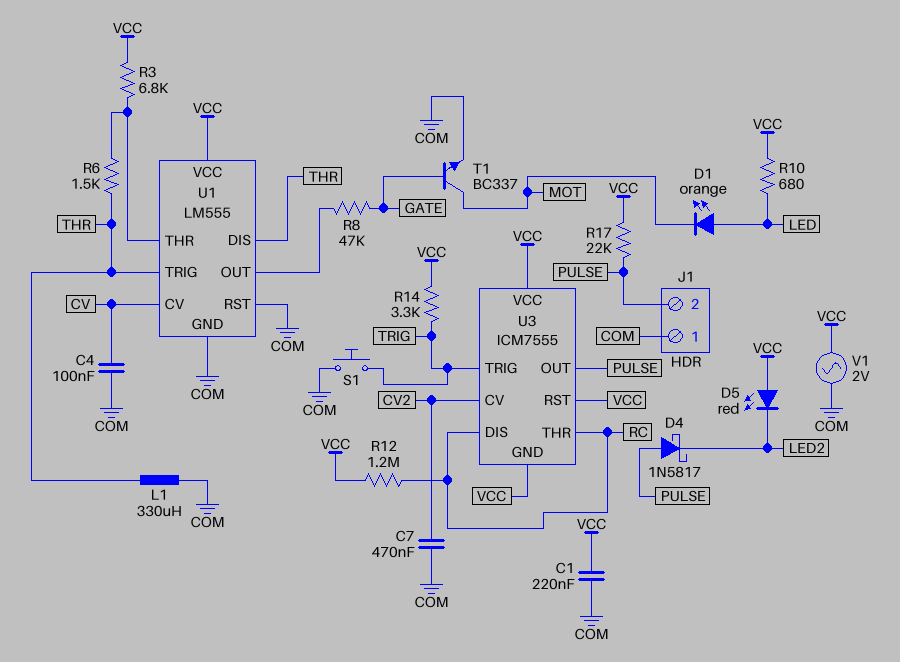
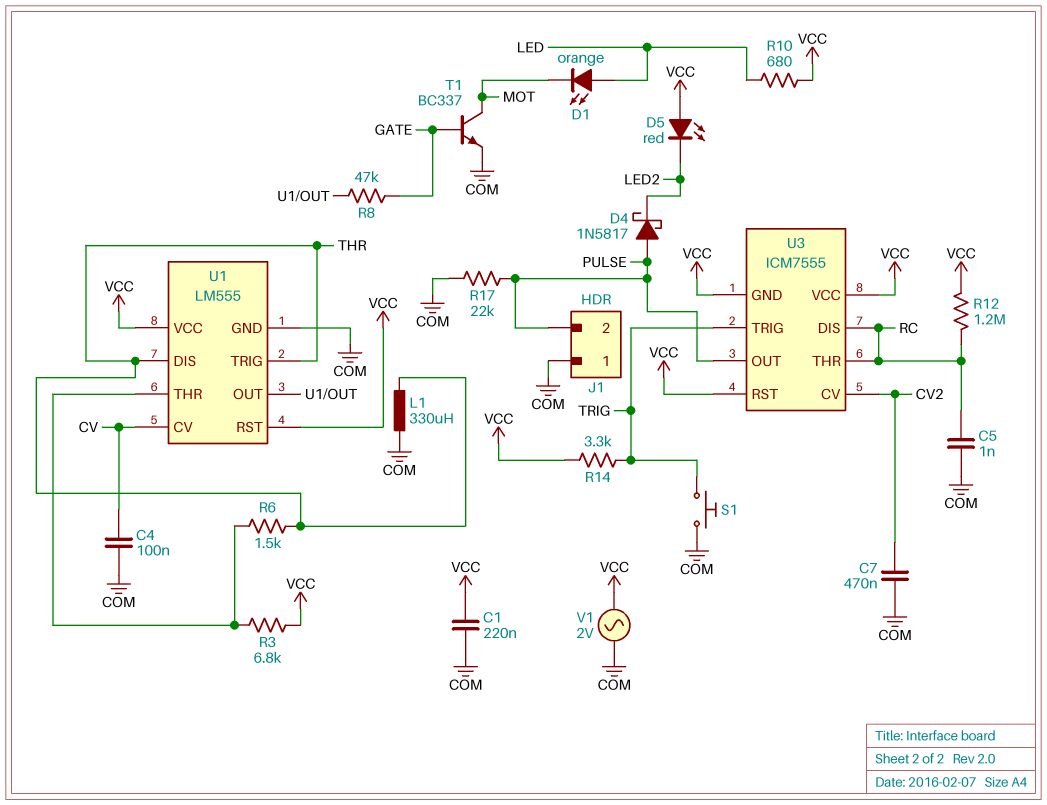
C5: none -> 1nF (COM, RC)
R17: 22k (PULSE, VCC) -> 22k (COM, PULSE)
U1 pin RST: COM -> VCC

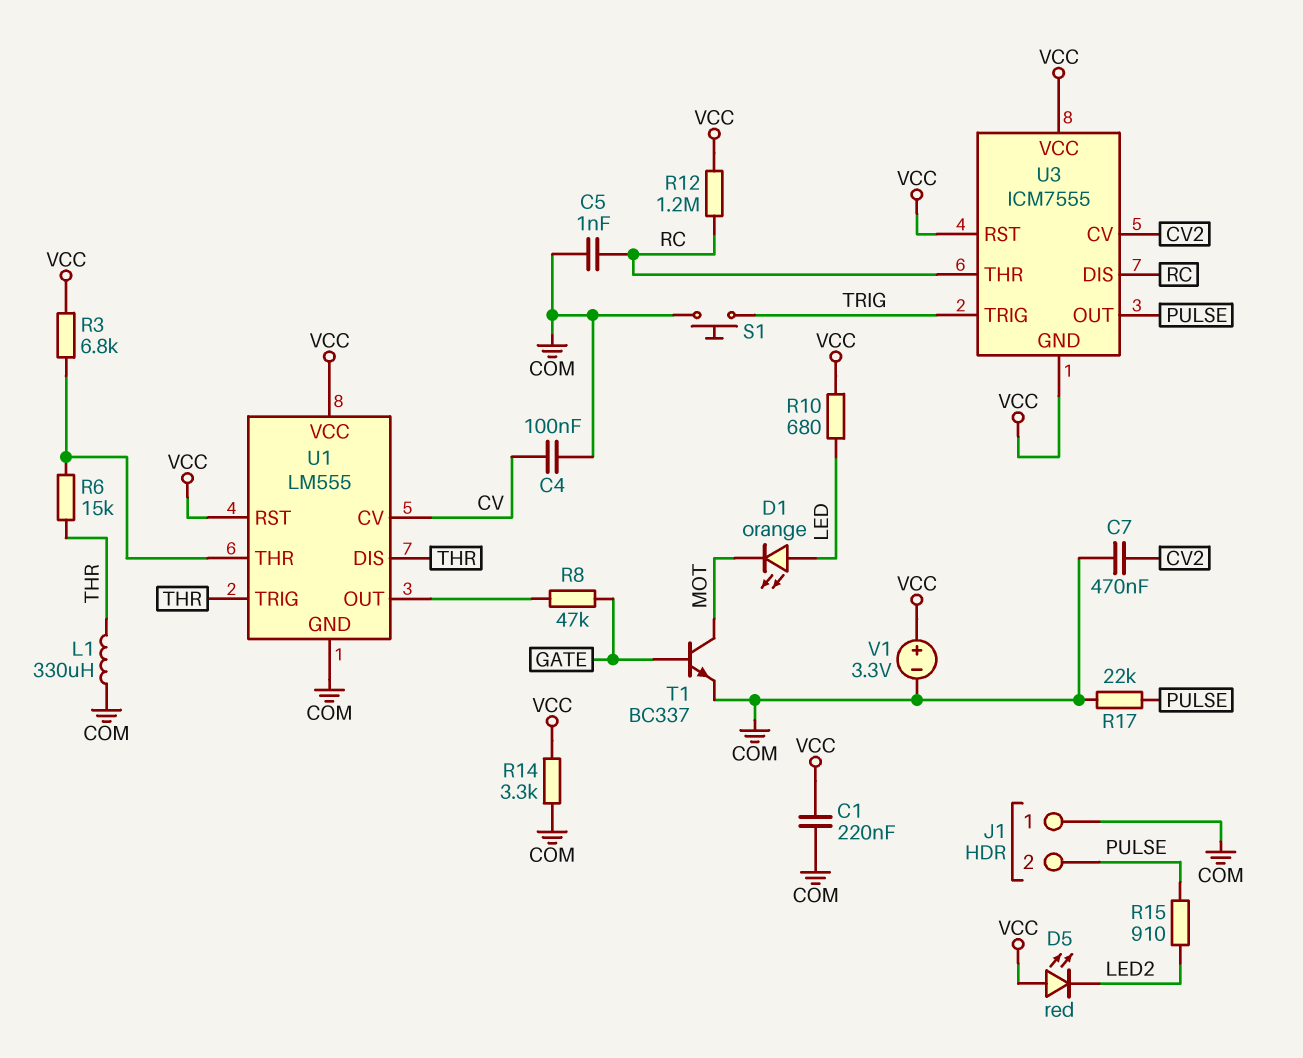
D4: schottky 1N5817 (A PULSE, K LED2) -> none
R6: 1.5k (THR, U1/THR) -> 15k (THR, U1/THR)
R14: 3.3k (TRIG, VCC) -> 3.3k (COM, VCC)
R15: none -> 910 (LED2, PULSE)
V1: AC 2V (COM, VCC) -> 3.3V (plus VCC, minus COM)

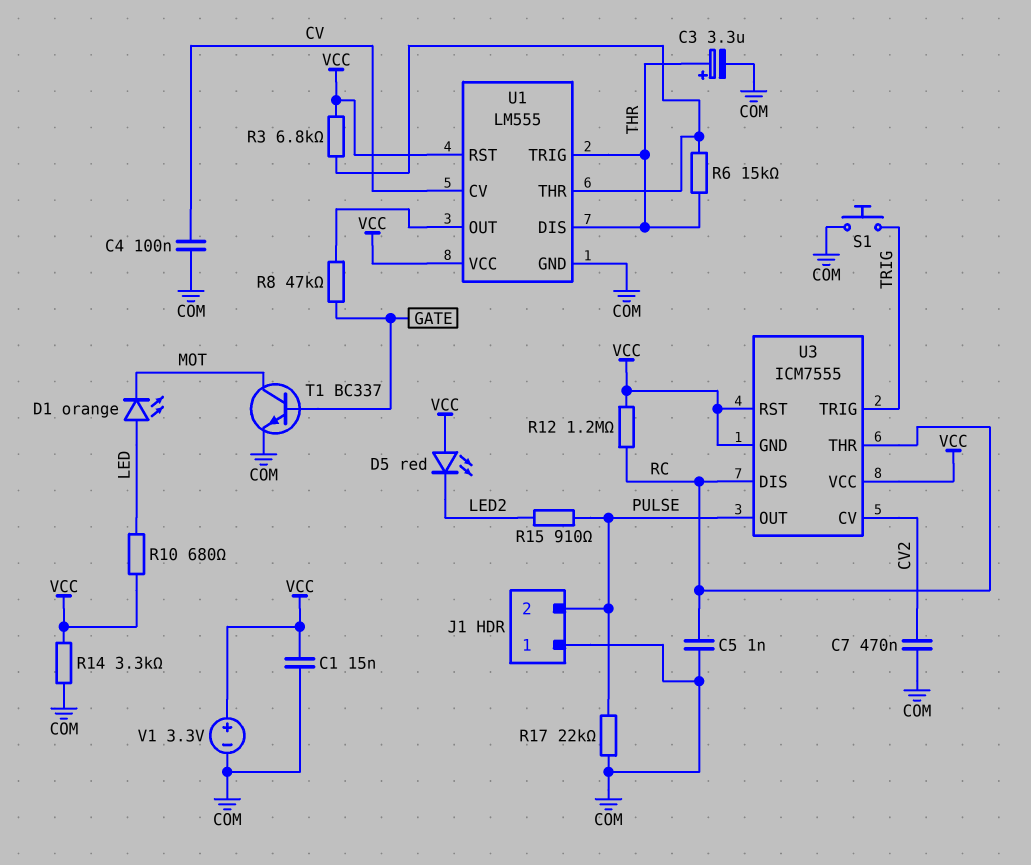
C1: 220nF (COM, VCC) -> 15nF (COM, VCC)
C3: none -> 3.3uF (plus THR, minus COM)
L1: 330uH (COM, THR) -> none

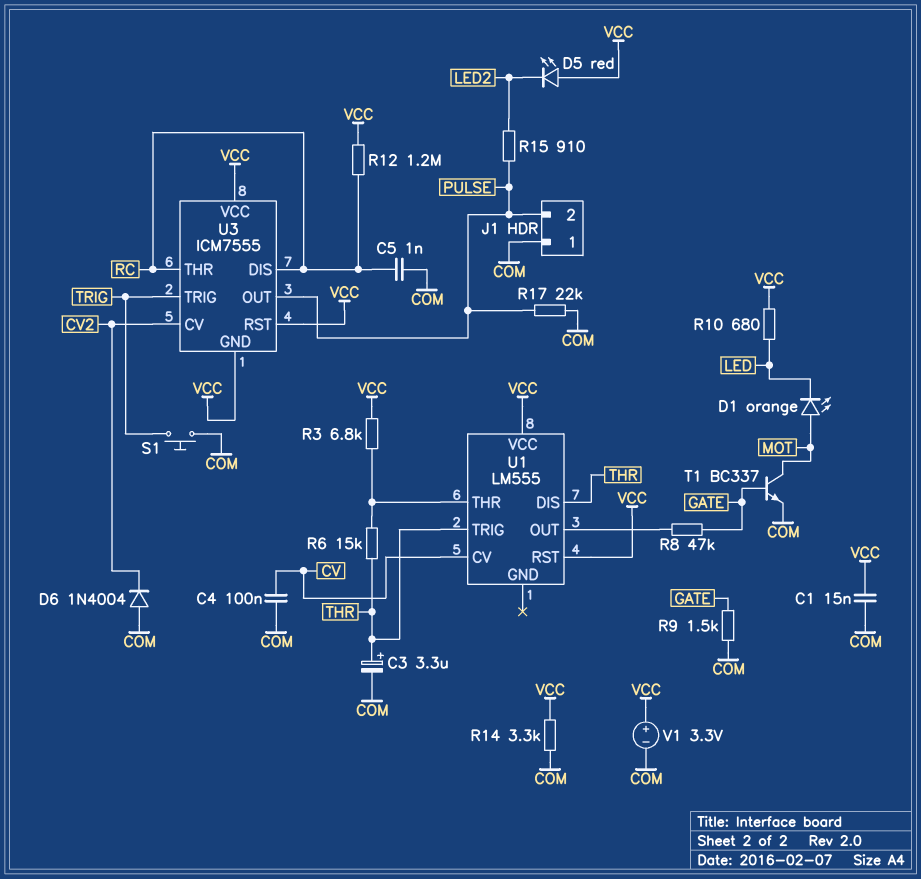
C7: 470nF (COM, CV2) -> none
D1: LED orange (A LED, K MOT) -> LED orange (A MOT, K LED)
D6: none -> diode 1N4004 (A COM, K CV2)
R9: none -> 1.5k (COM, GATE)
U1 pin GND: COM -> none

